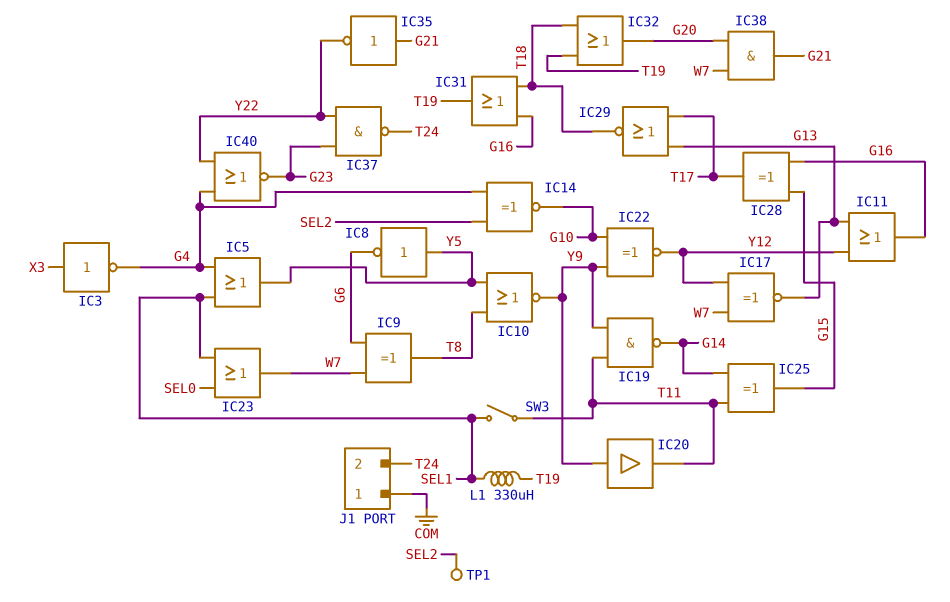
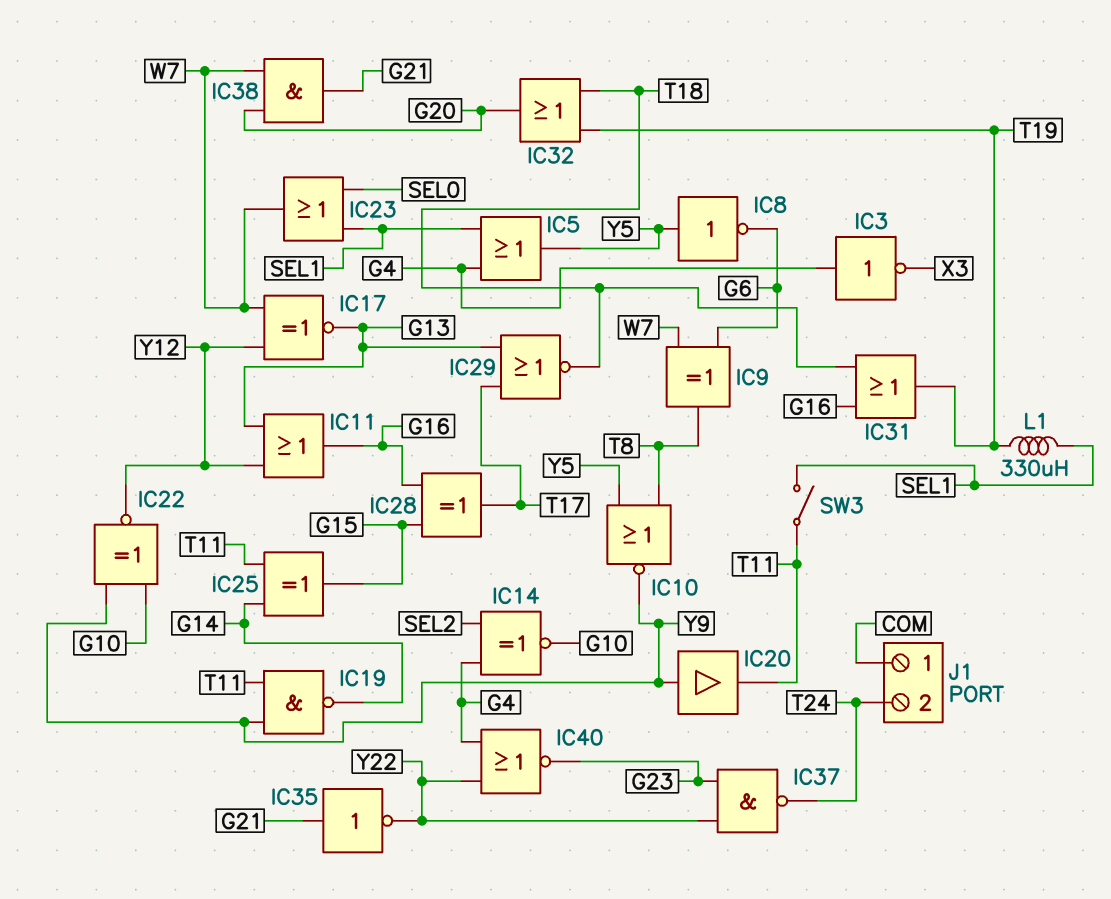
IC3: NOT (in X3, out G4) -> NOT (in G4, out X3)
TP1: test point (SEL2) -> none

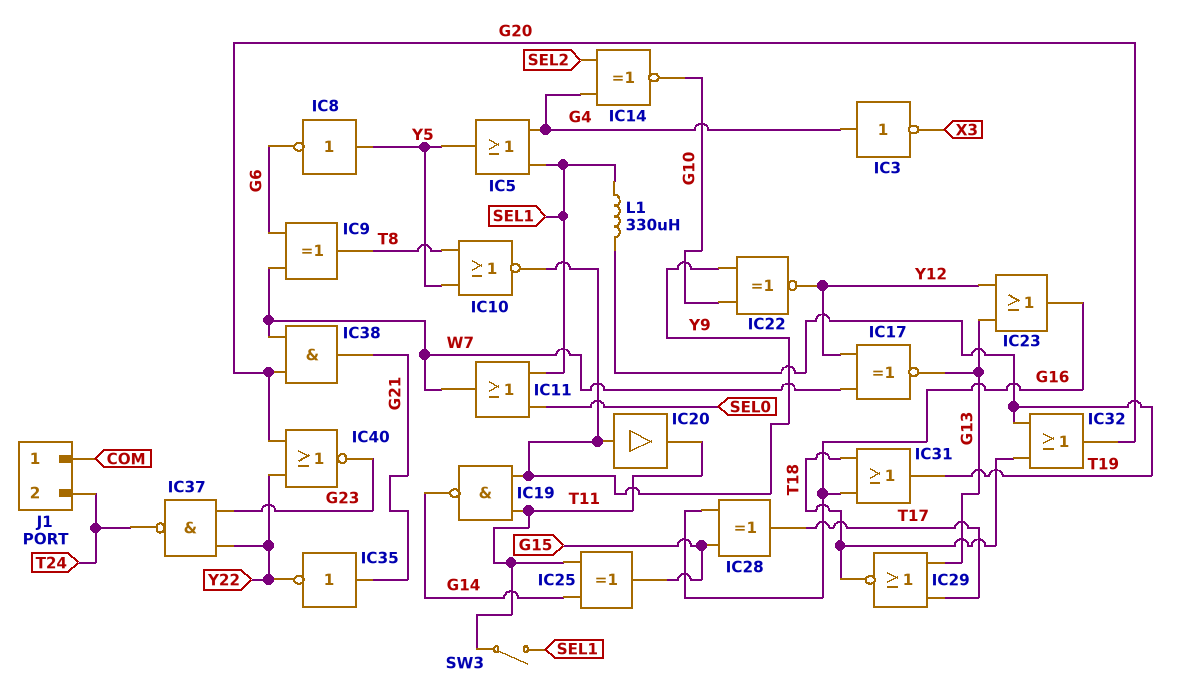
IC11: OR (in G13, in Y12, out G16) -> OR (in SEL0, in SEL1, out W7)
IC23: OR (in SEL0, in SEL1, out W7) -> OR (in G13, in Y12, out G16)
IC40: NOR (in G4, in Y22, out G23) -> NOR (in G20, in Y22, out G23)

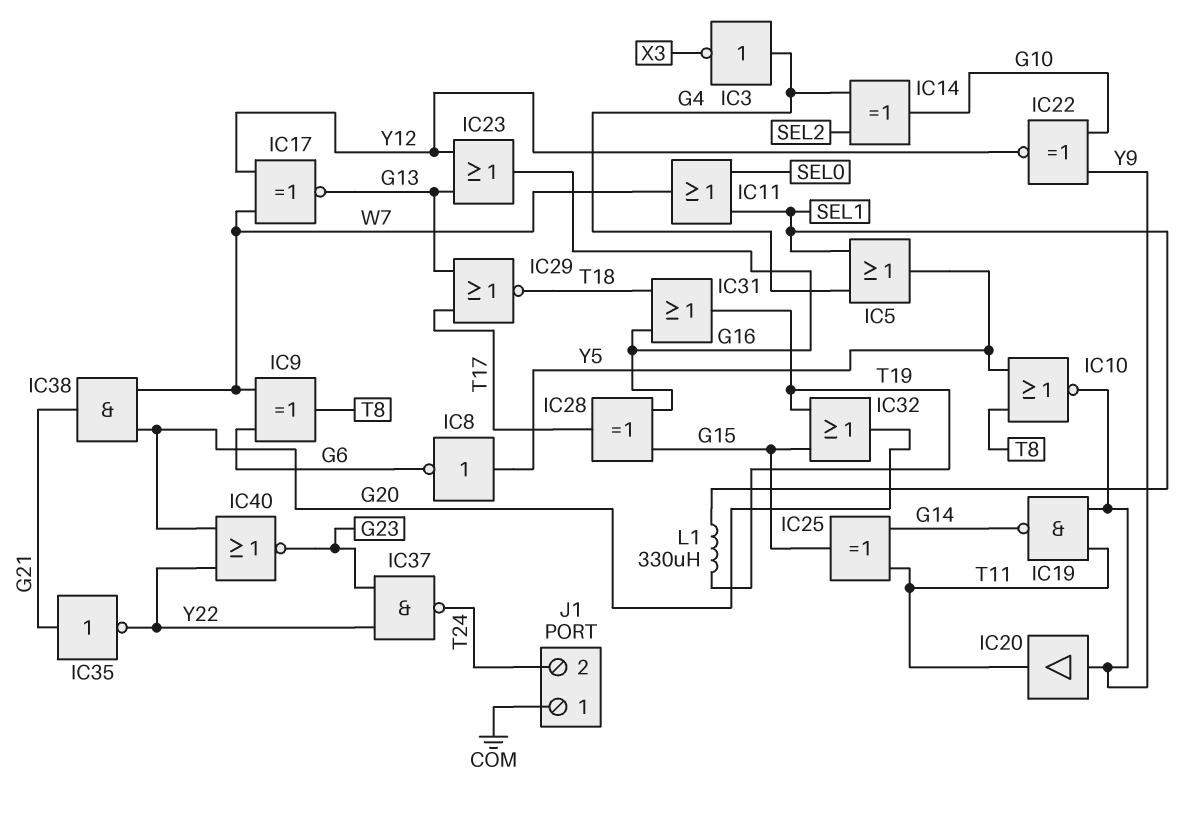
IC14: XNOR (in G4, in SEL2, out G10) -> XOR (in G4, in SEL2, out G10)
IC32: OR (in T18, in T19, out G20) -> OR (in G15, in T19, out G20)
SW3: switch (SEL1, T11) -> none

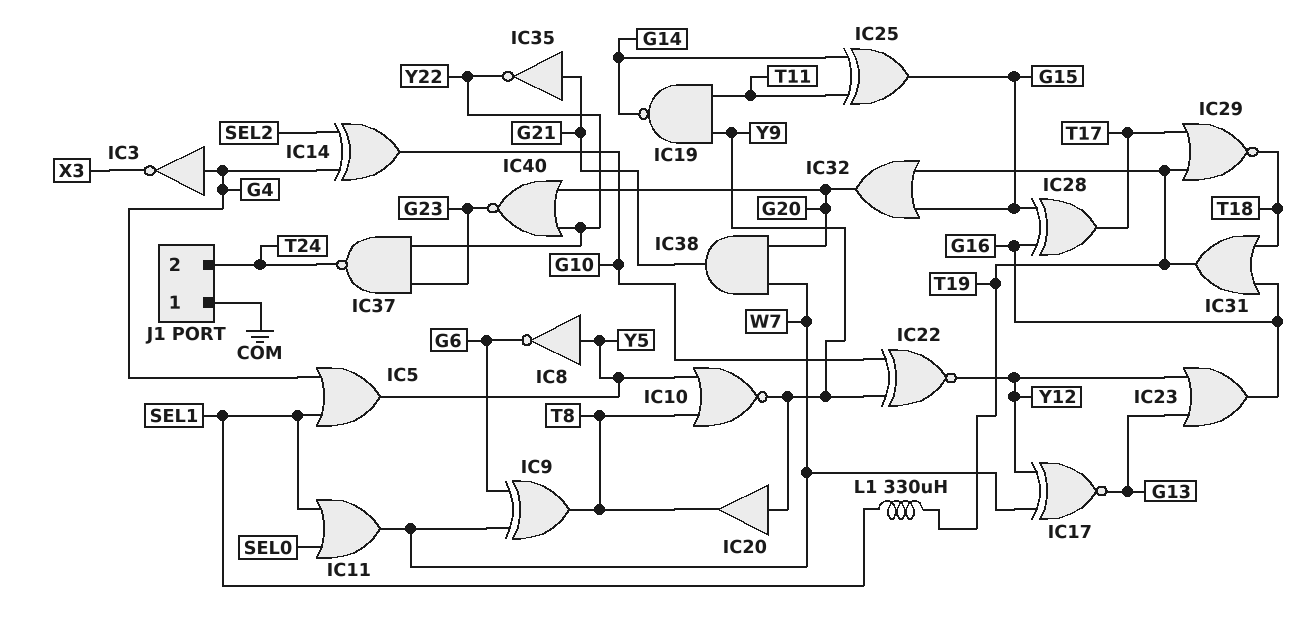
IC20: buffer (in Y9, out T11) -> buffer (in Y9, out T8)
IC29: NOR (in G13, in T17, out T18) -> NOR (in T17, in T19, out T18)

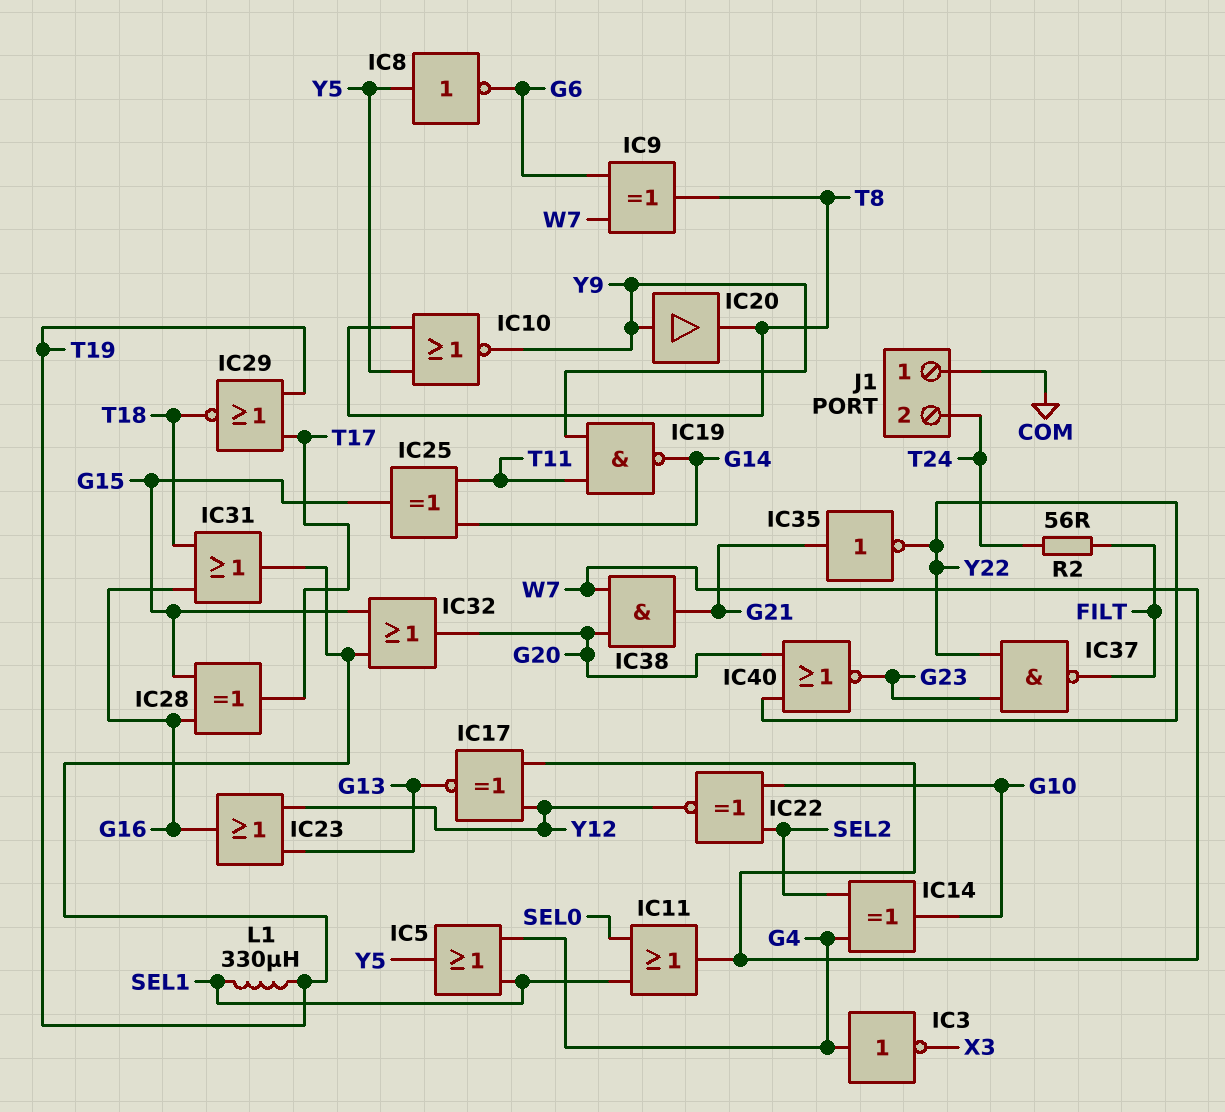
IC22: XNOR (in G10, in Y9, out Y12) -> XNOR (in G10, in SEL2, out Y12)
IC37: NAND (in G23, in Y22, out T24) -> NAND (in G23, in Y22, out FILT)
R2: none -> 56 (FILT, T24)

